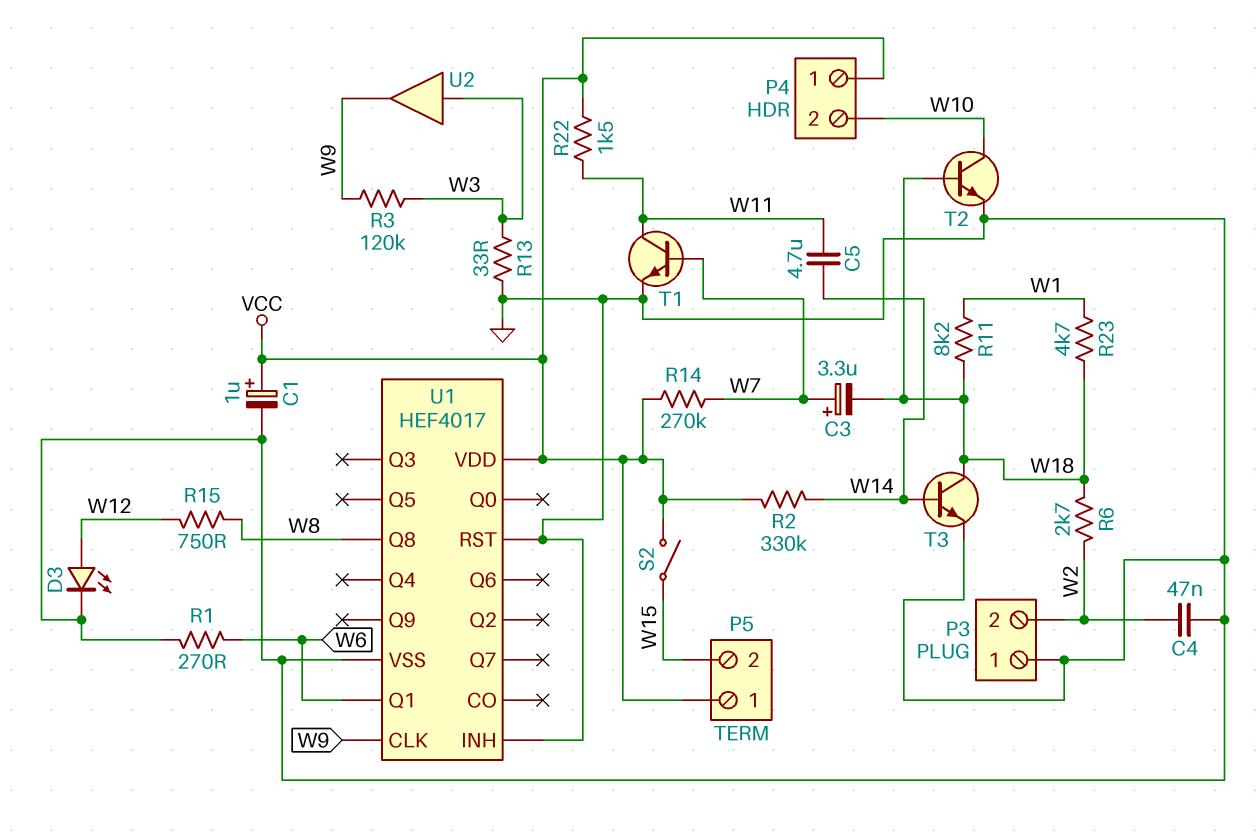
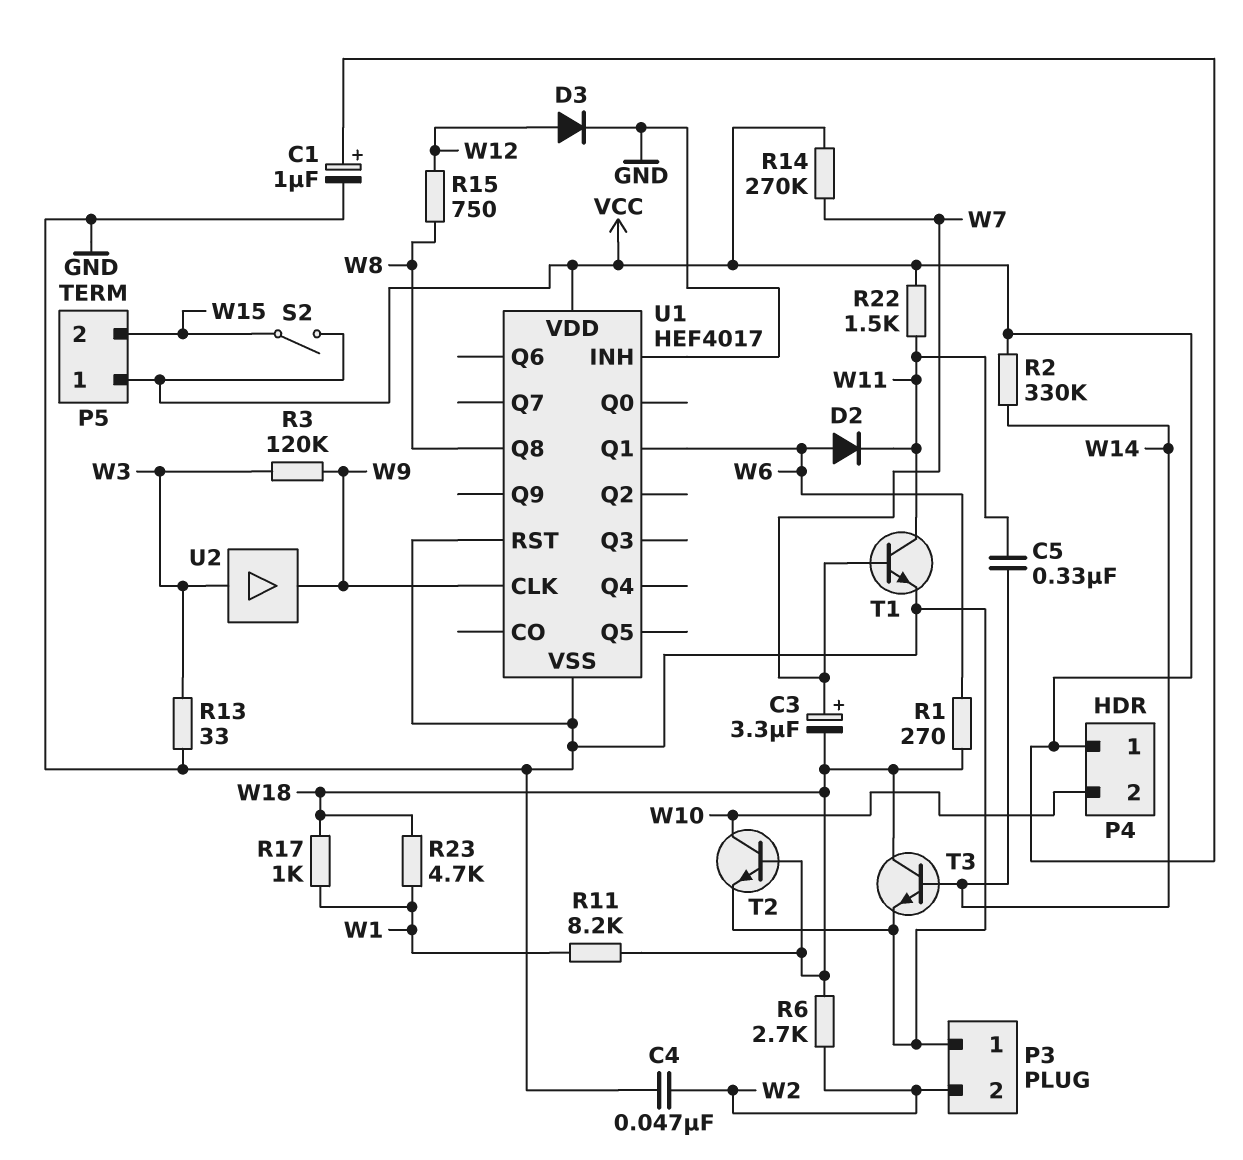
C5: 4.7uF (W11, W14) -> 330nF (W11, W14)
D2: none -> diode (A W6, K W11)
D3: LED (A W12, K GND) -> diode (A W12, K GND)
R1: 270 (GND, W6) -> 270 (W6, W18)
R17: none -> 1k (W1, W18)

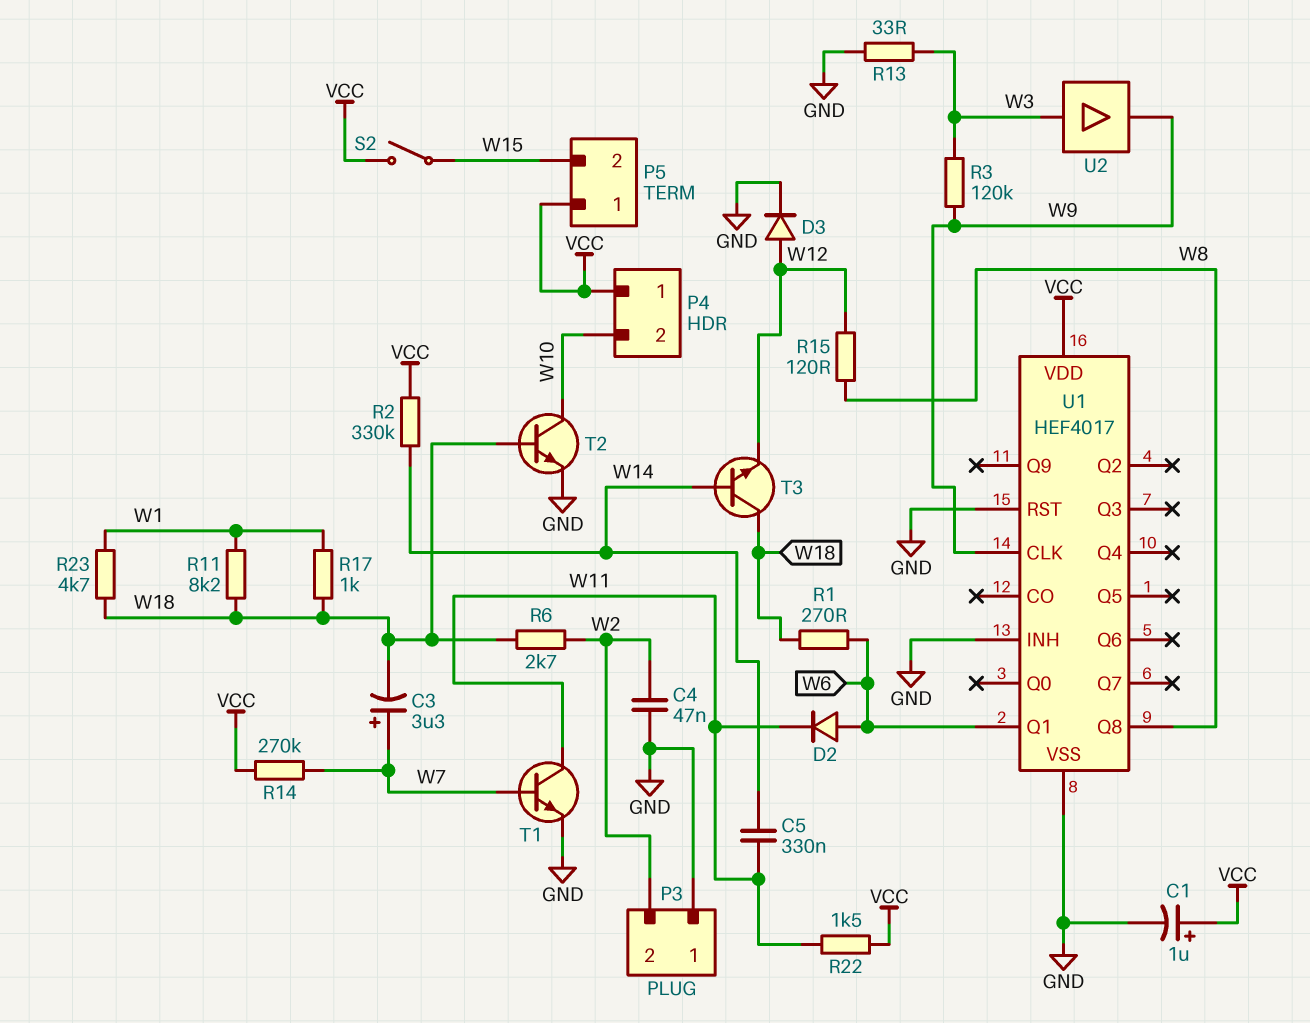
R15: 750 (W8, W12) -> 120 (W8, W12)
T3: NPN (B W14, C W18, E GND) -> NPN (B W14, C W18, E W12)

